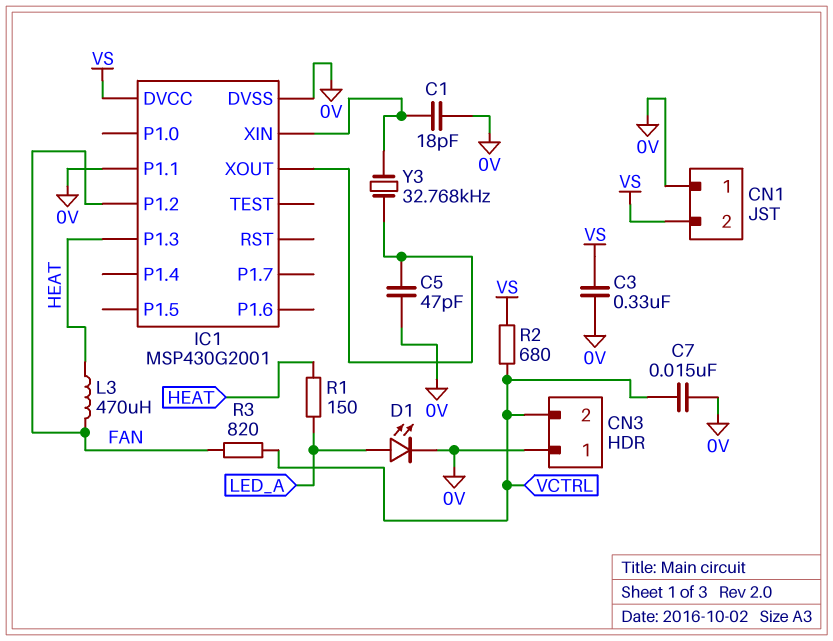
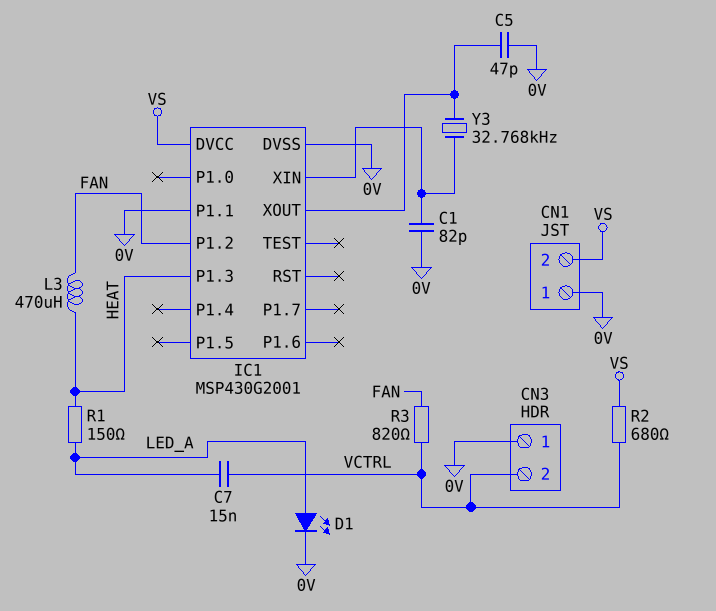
C1: 18pF (0V, IC1/XIN) -> 82pF (0V, IC1/XIN)
C3: 330nF (0V, VS) -> none
C7: 15nF (0V, VCTRL) -> 15nF (LED_A, VCTRL)

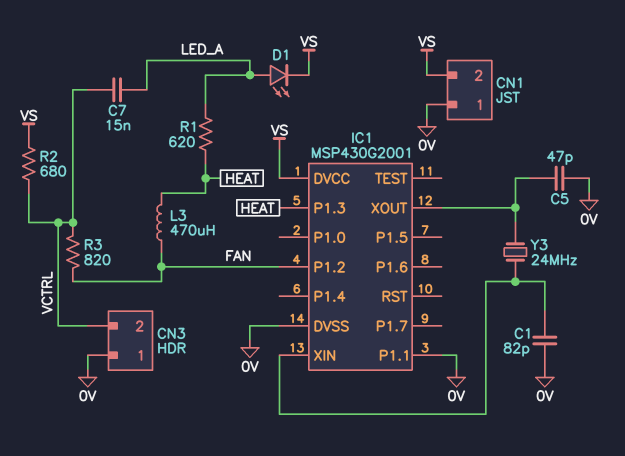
D1: LED (A LED_A, K 0V) -> LED (A LED_A, K VS)
R1: 150 (HEAT, LED_A) -> 620 (HEAT, LED_A)
Y3: 32.768kHz (IC1/XIN, IC1/XOUT) -> 24MHz (IC1/XIN, IC1/XOUT)

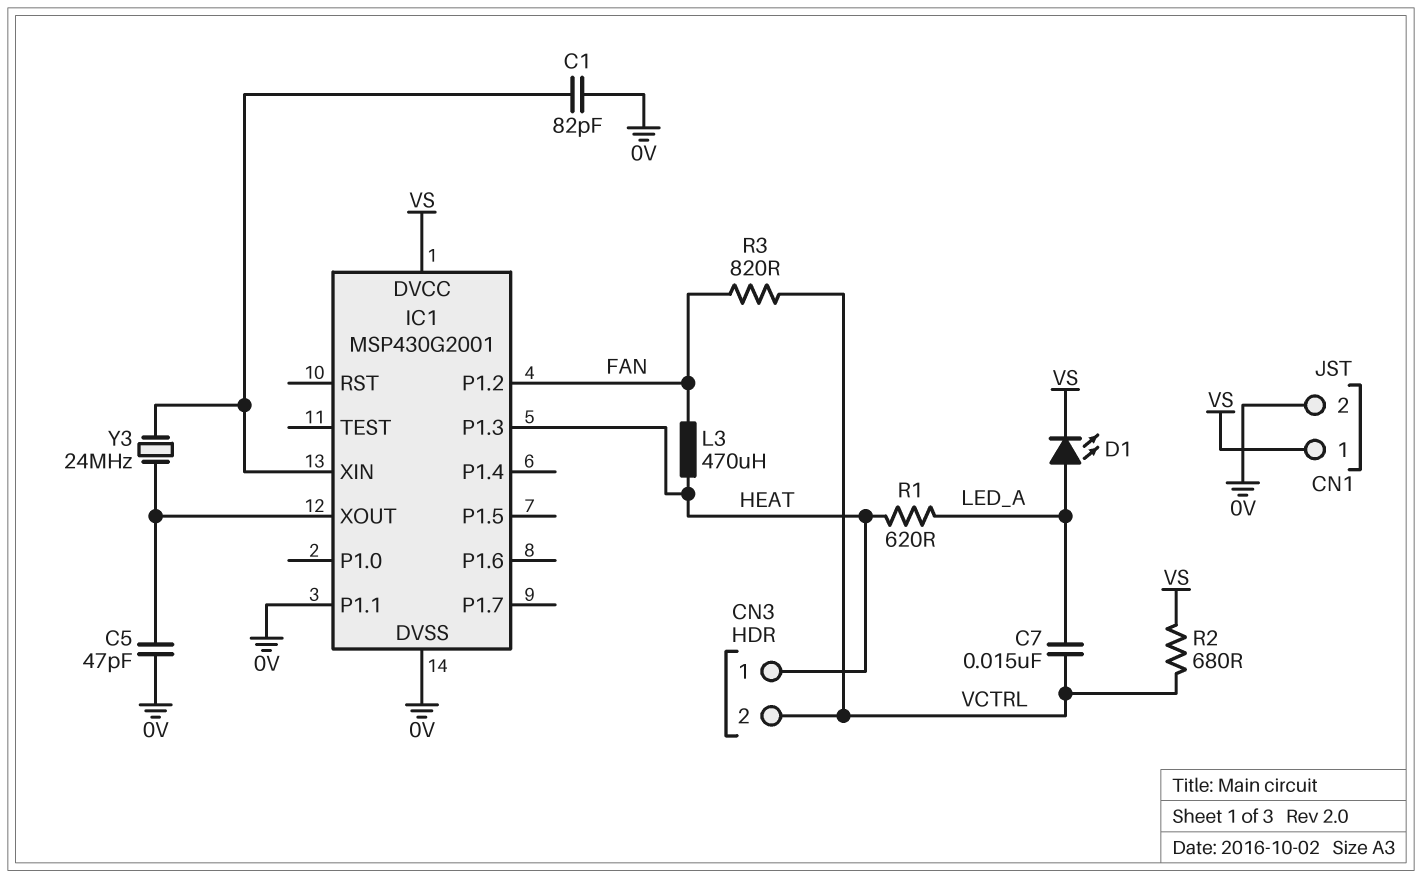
CN1 pin 1: 0V -> VS
CN1 pin 2: VS -> 0V
CN3 pin 1: 0V -> HEAT

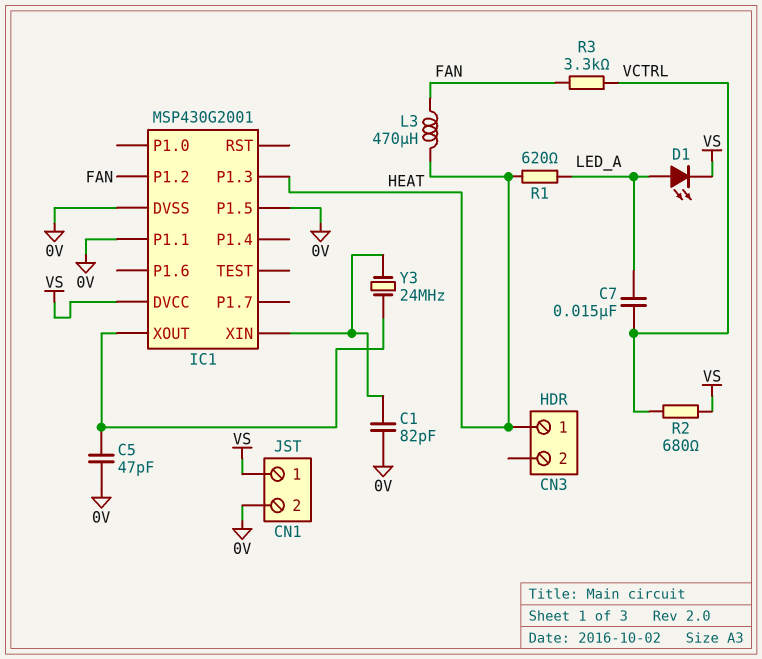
CN3 pin 2: VCTRL -> none
IC1 pin P1.5: none -> 0V
R3: 820 (FAN, VCTRL) -> 3.3k (FAN, VCTRL)

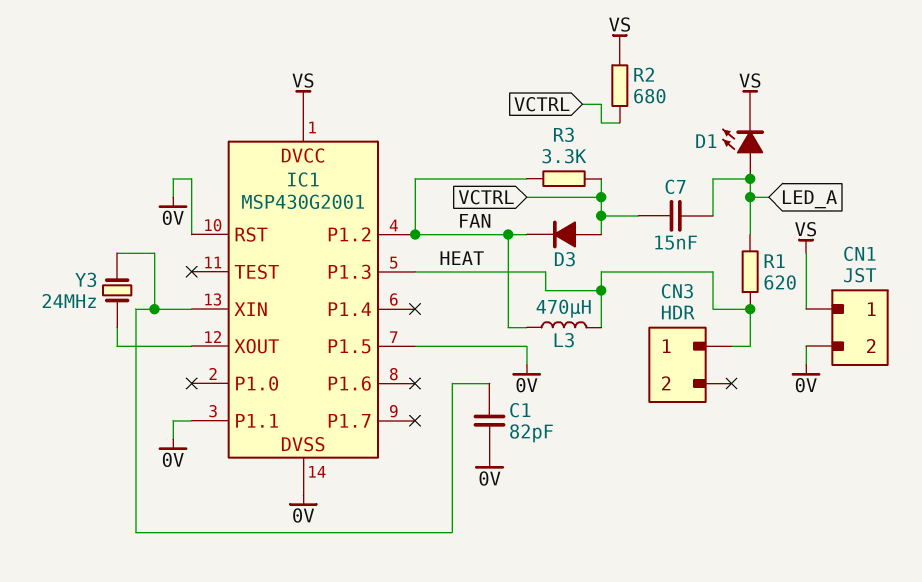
C5: 47pF (0V, IC1/XOUT) -> none
D3: none -> diode (A VCTRL, K FAN)
IC1 pin RST: none -> 0V

